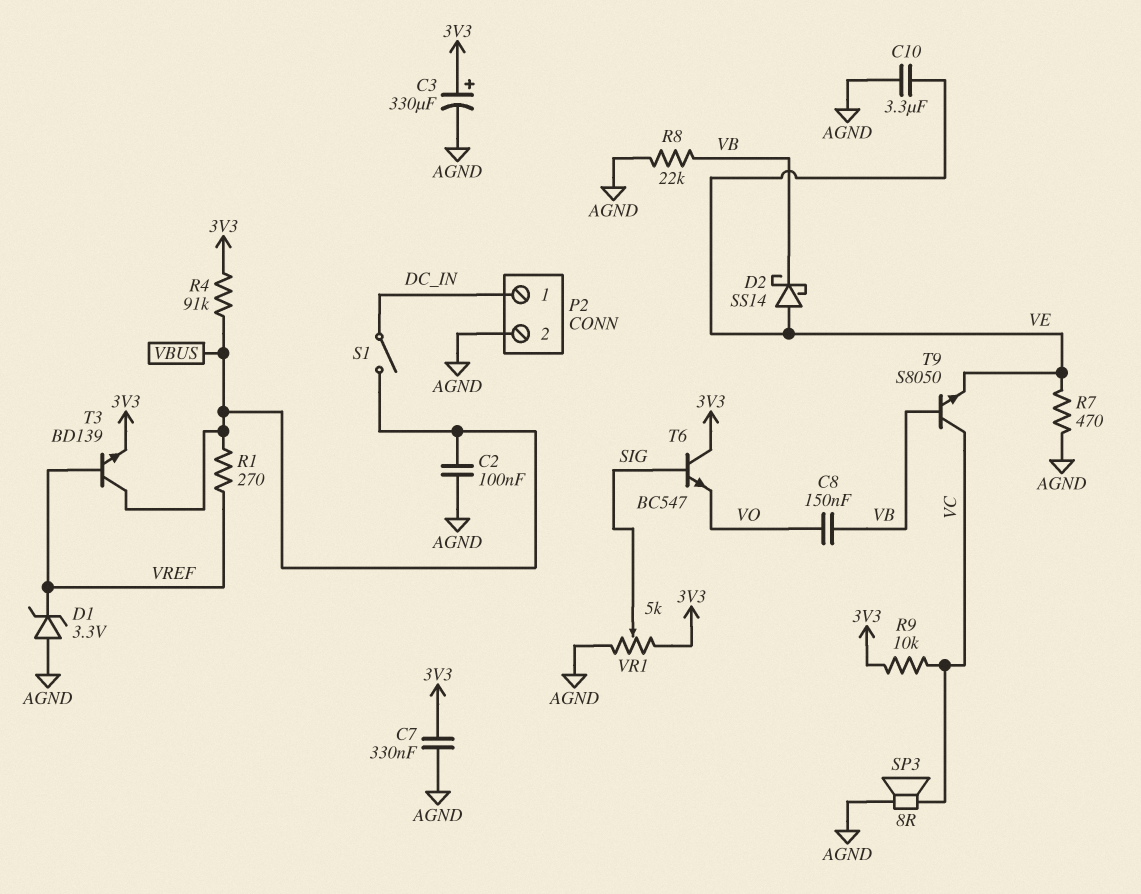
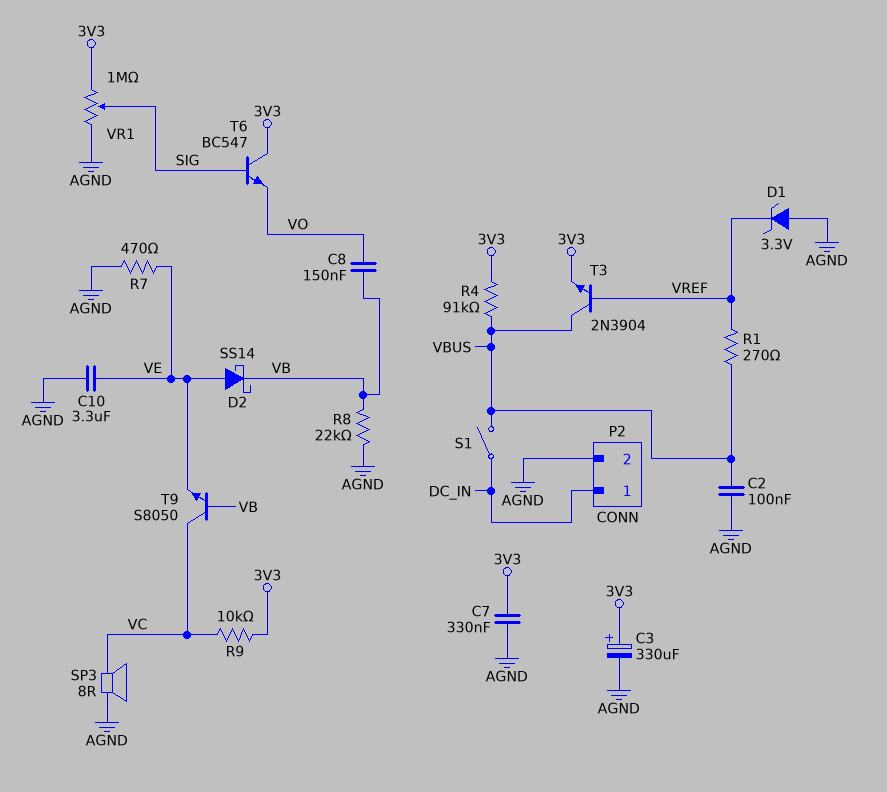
T3: NPN BD139 (B VREF, C VBUS, E 3V3) -> NPN 2N3904 (B VREF, C VBUS, E 3V3)
VR1: 5k (3V3, AGND, wiper SIG) -> 1M (3V3, AGND, wiper SIG)

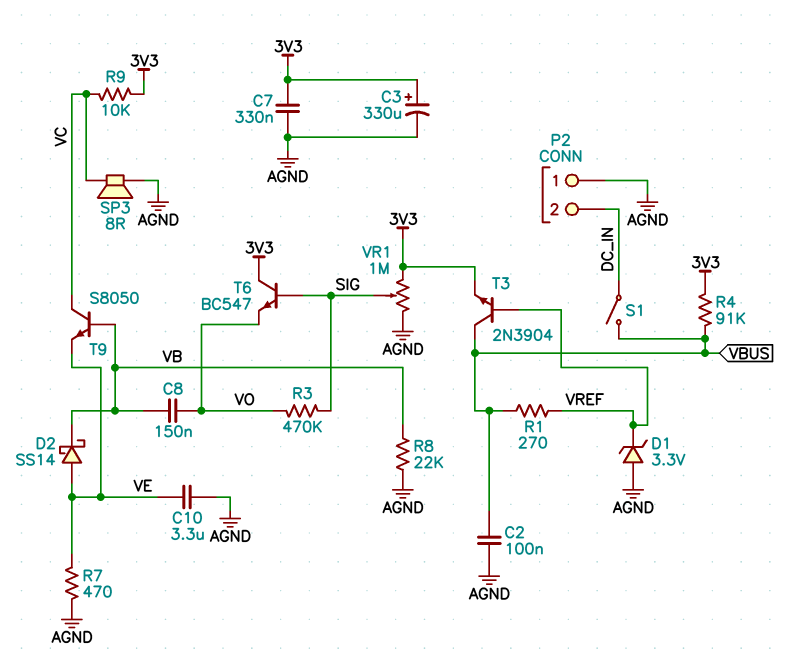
P2 pin 1: DC_IN -> AGND
P2 pin 2: AGND -> DC_IN
R3: none -> 470k (SIG, VO)

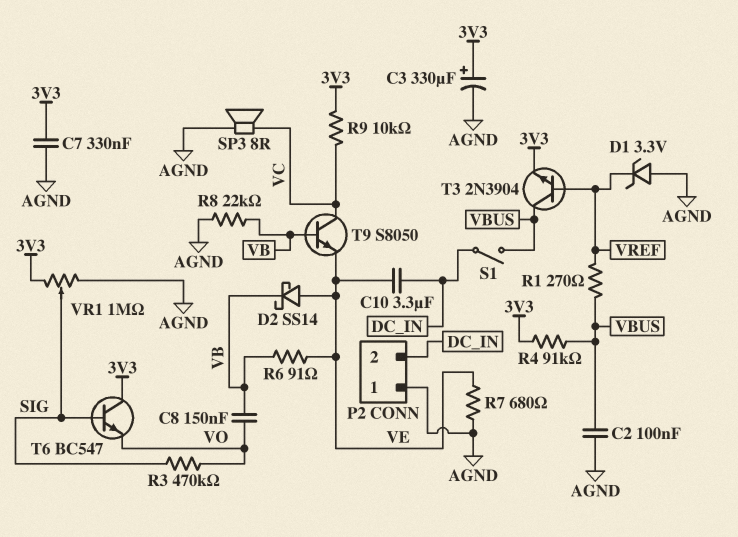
C10: 3.3uF (AGND, VE) -> 3.3uF (DC_IN, VE)
R6: none -> 91 (VB, VE)
R7: 470 (AGND, VE) -> 680 (AGND, VE)

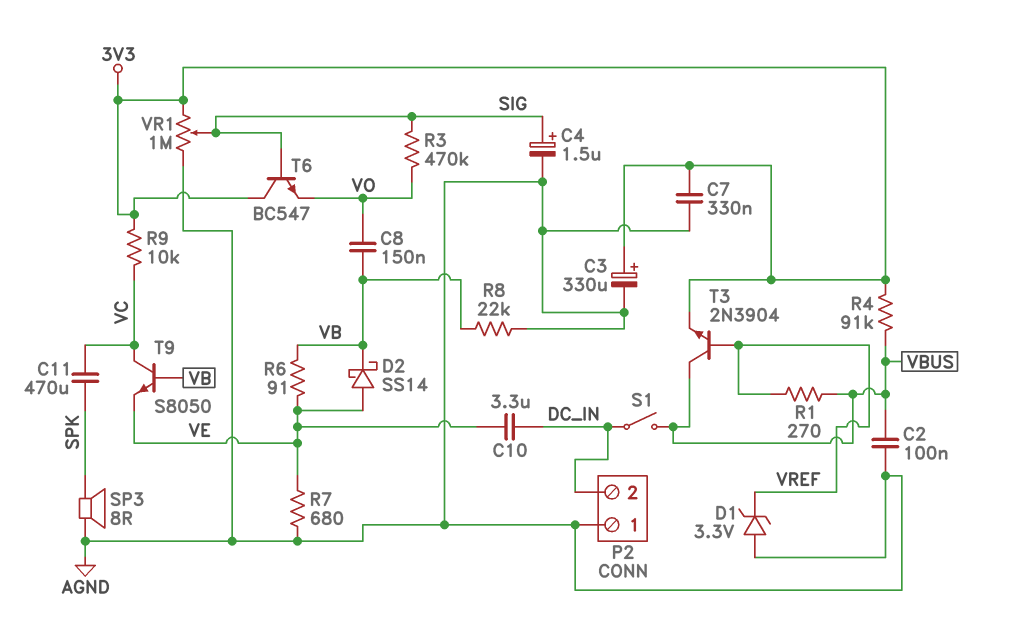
C4: none -> 1.5uF (plus SIG, minus AGND)
C11: none -> 470uF (SPK, VC)
SP3: speaker 8R (AGND, VC) -> speaker 8R (AGND, SPK)

